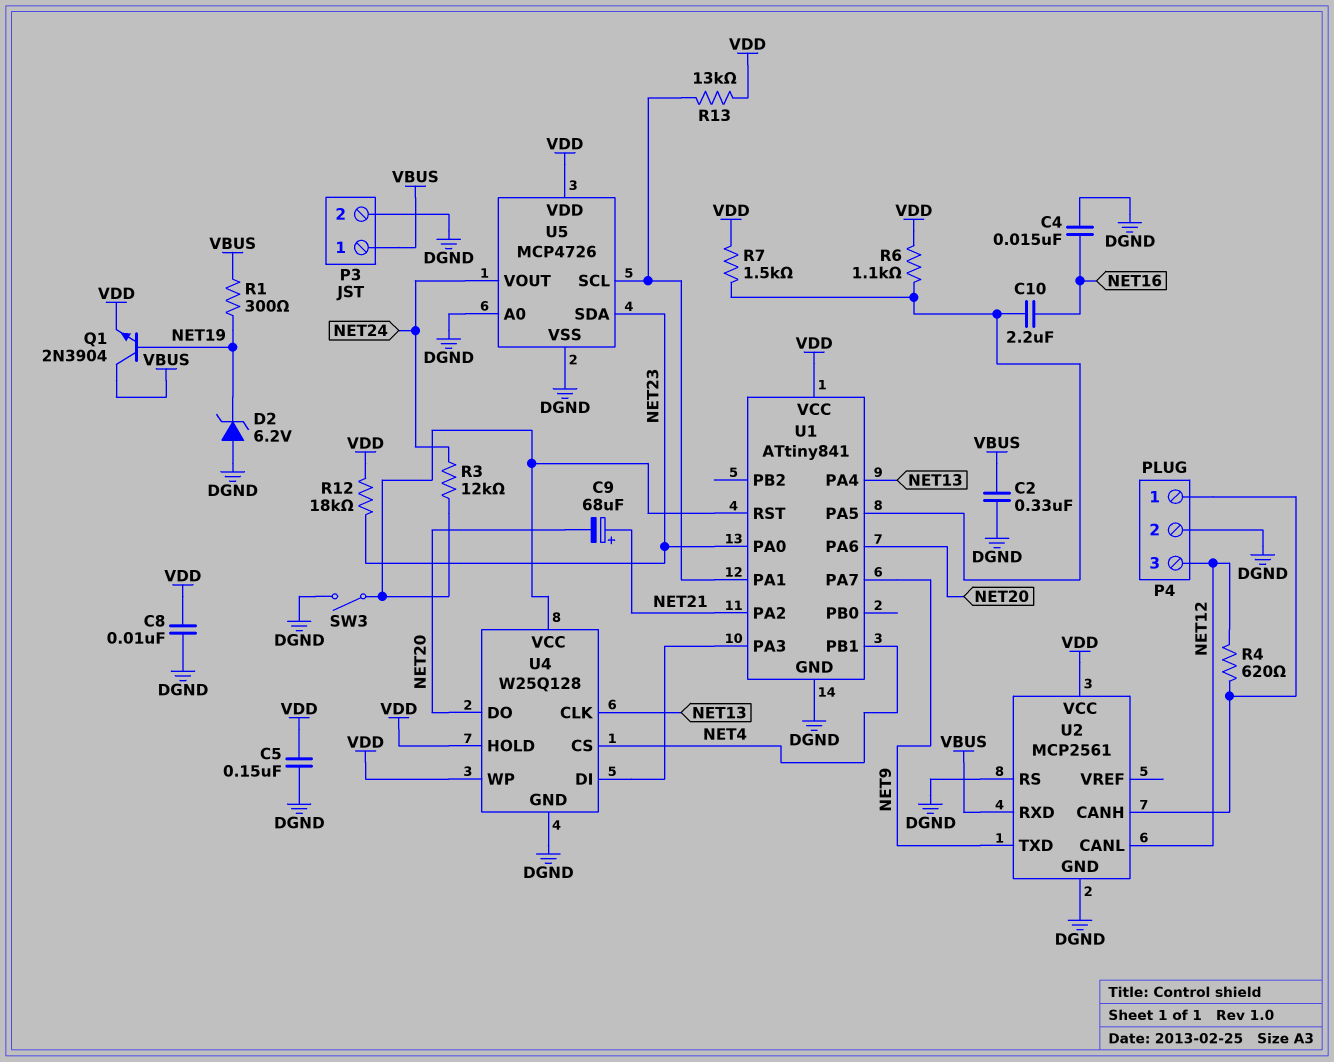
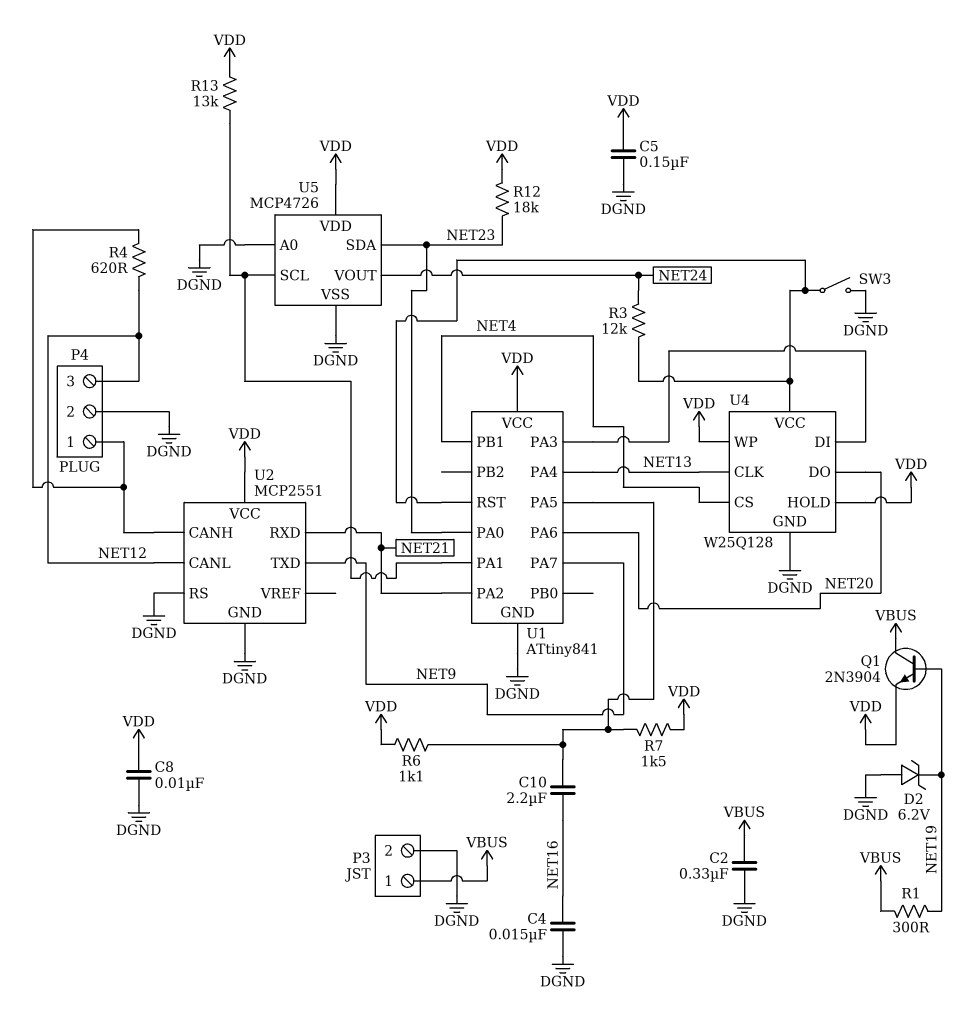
C9: 68uF (plus NET21, minus NET20) -> none
U2: MCP2561 -> MCP2551
U2 pin RXD: VBUS -> NET21

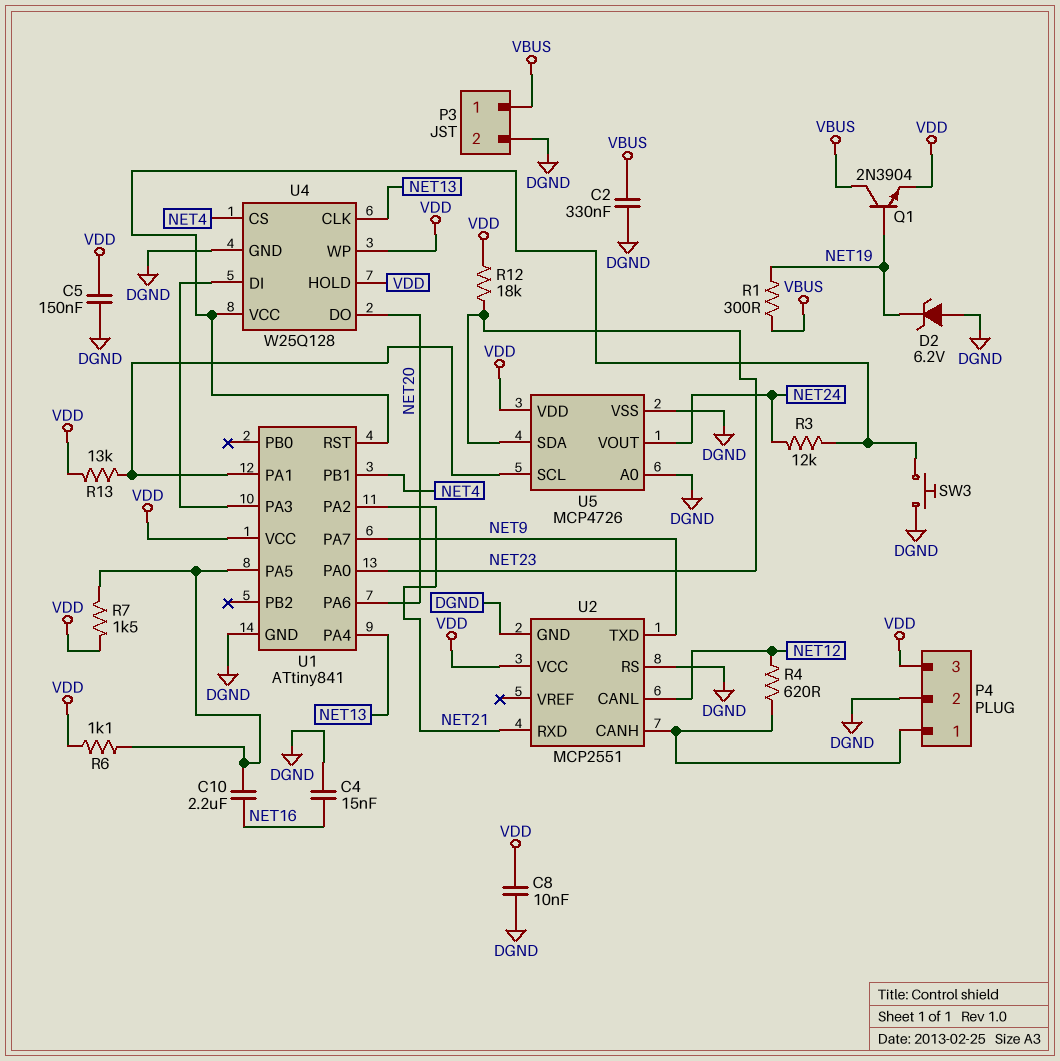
P4 pin 3: NET12 -> VDD
SW3: switch (DGND, U1/RST) -> button (DGND, U1/RST)

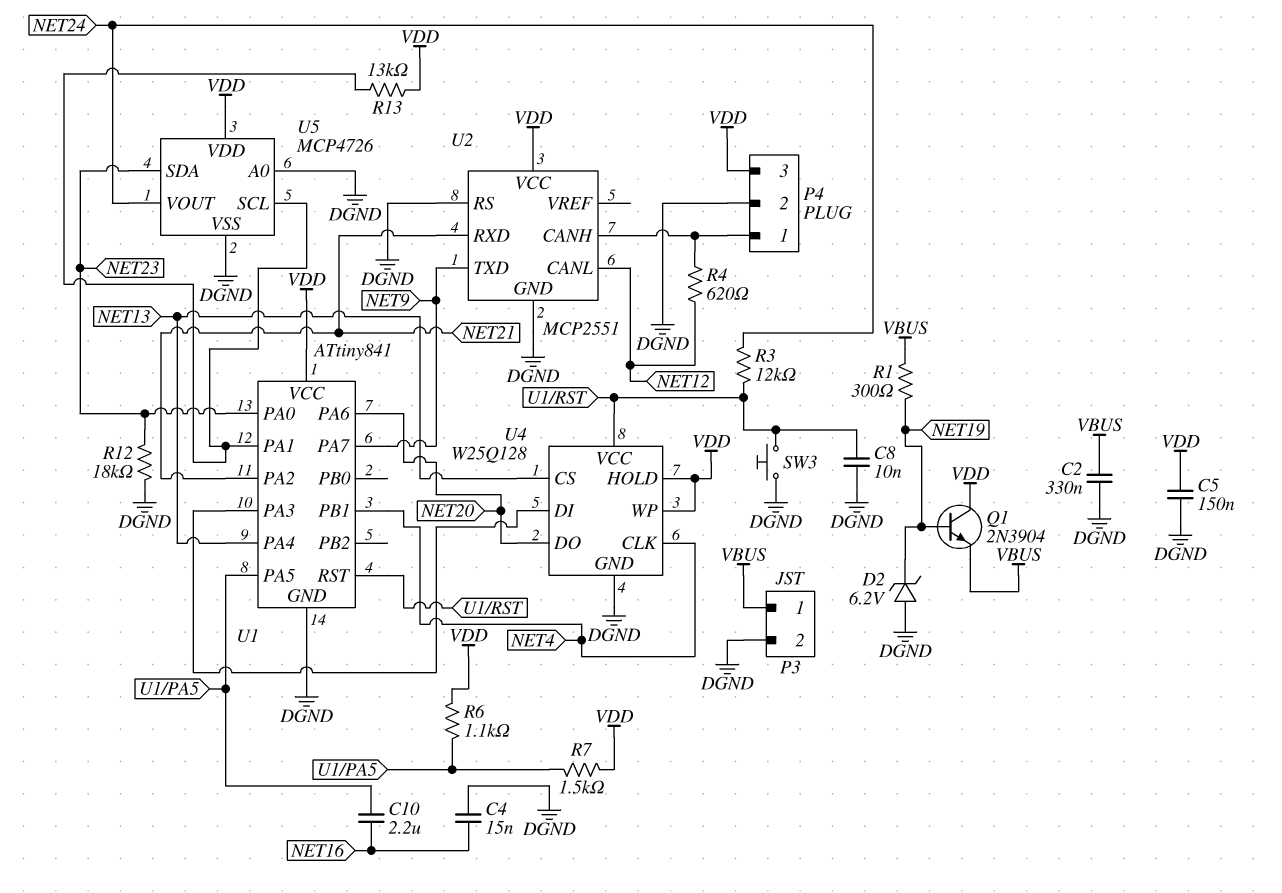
C8: 10nF (DGND, VDD) -> 10nF (DGND, U1/RST)
Q1: NPN 2N3904 (B NET19, C VBUS, E VDD) -> NPN 2N3904 (B NET19, C VDD, E VBUS)
R12: 18k (NET23, VDD) -> 18k (DGND, NET23)
U4 pin CLK: NET13 -> NET4
U4 pin CS: NET4 -> NET13

